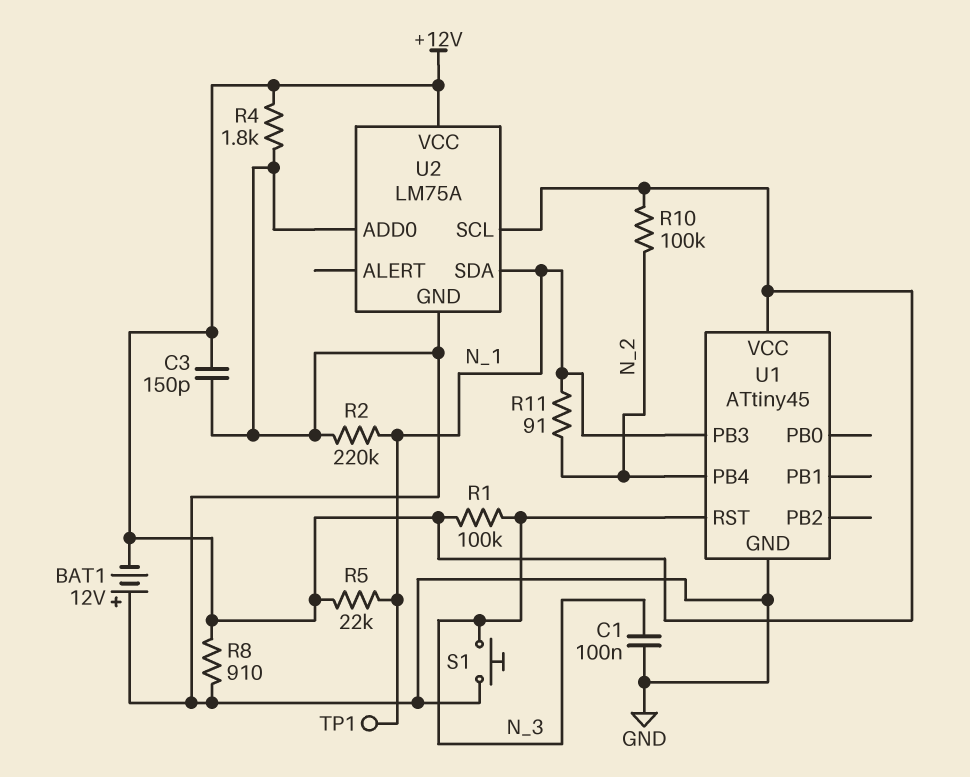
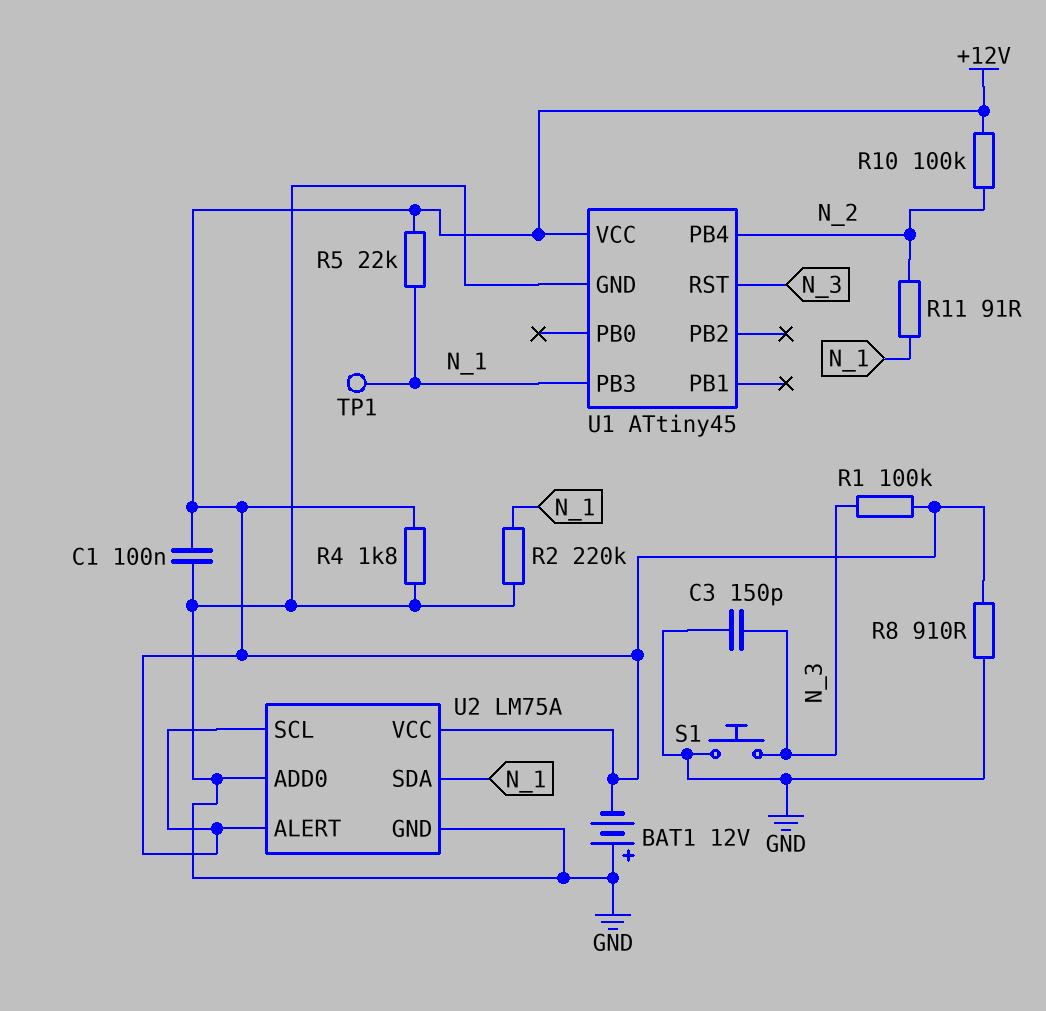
C1: 100nF (GND, N_3) -> 100nF (+12V, GND)
C3: 150pF (+12V, GND) -> 150pF (GND, N_3)
U2 pin ALERT: none -> +12V

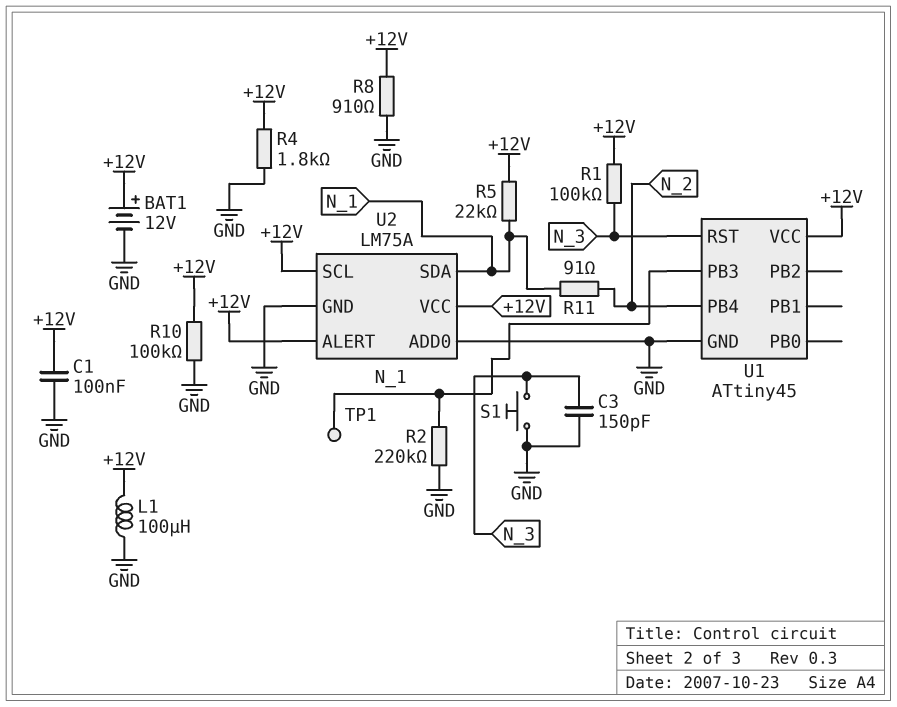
BAT1: 12V (plus GND, minus +12V) -> 12V (plus +12V, minus GND)
L1: none -> 100uH (+12V, GND)
R10: 100k (+12V, N_2) -> 100k (+12V, GND)

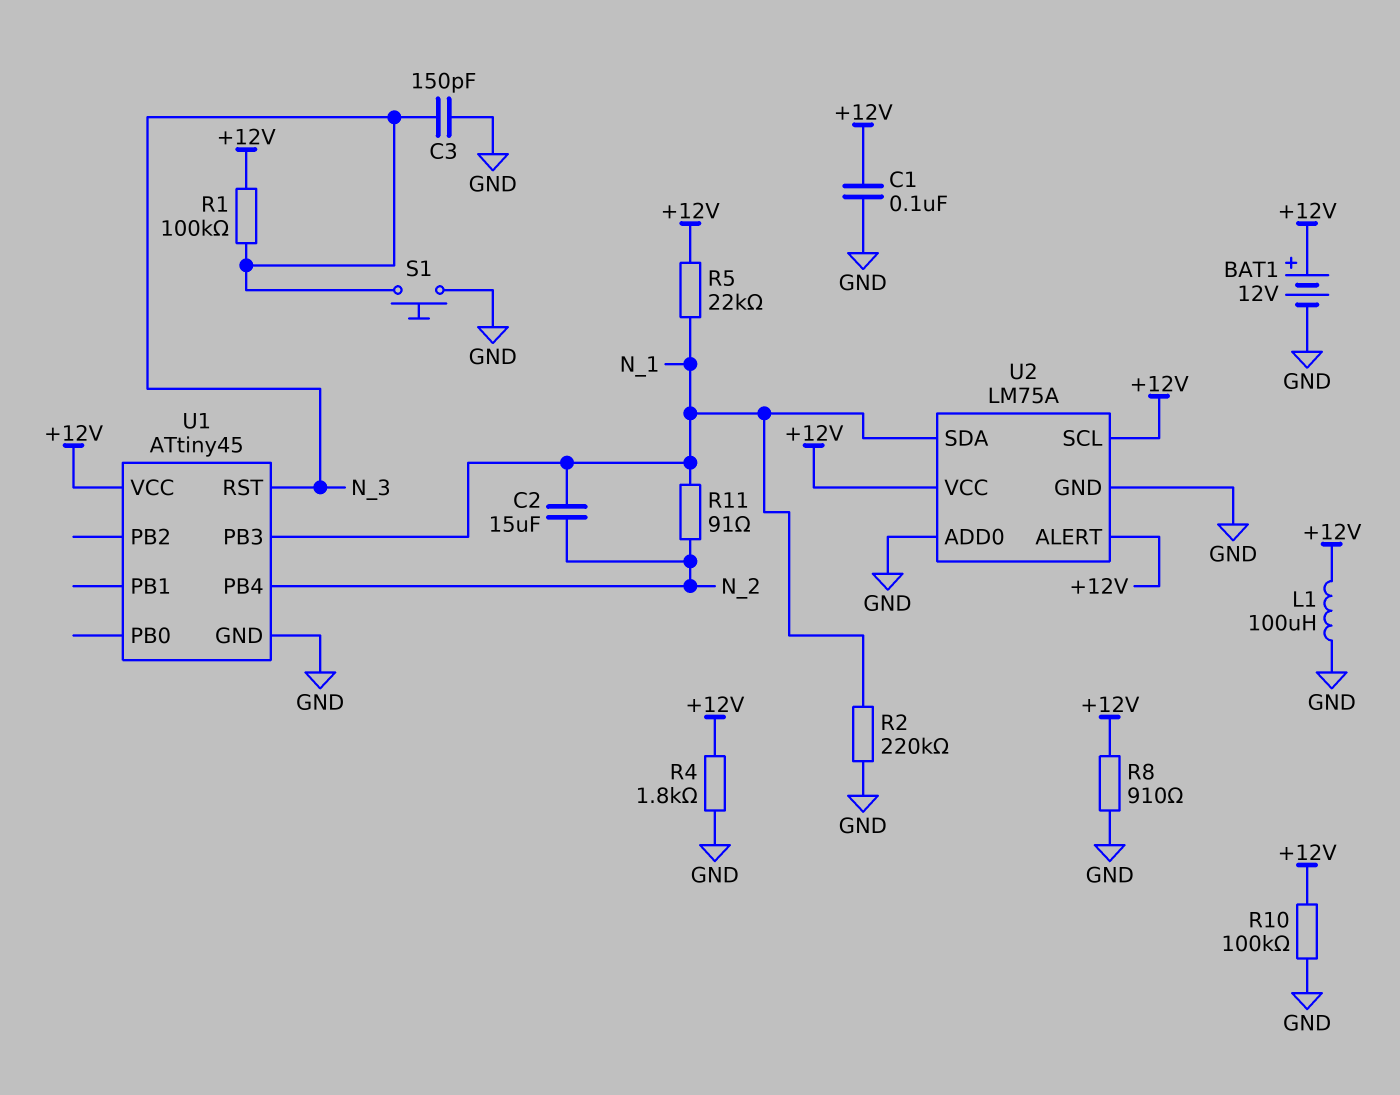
C2: none -> 15uF (N_1, N_2)
TP1: test point (N_1) -> none

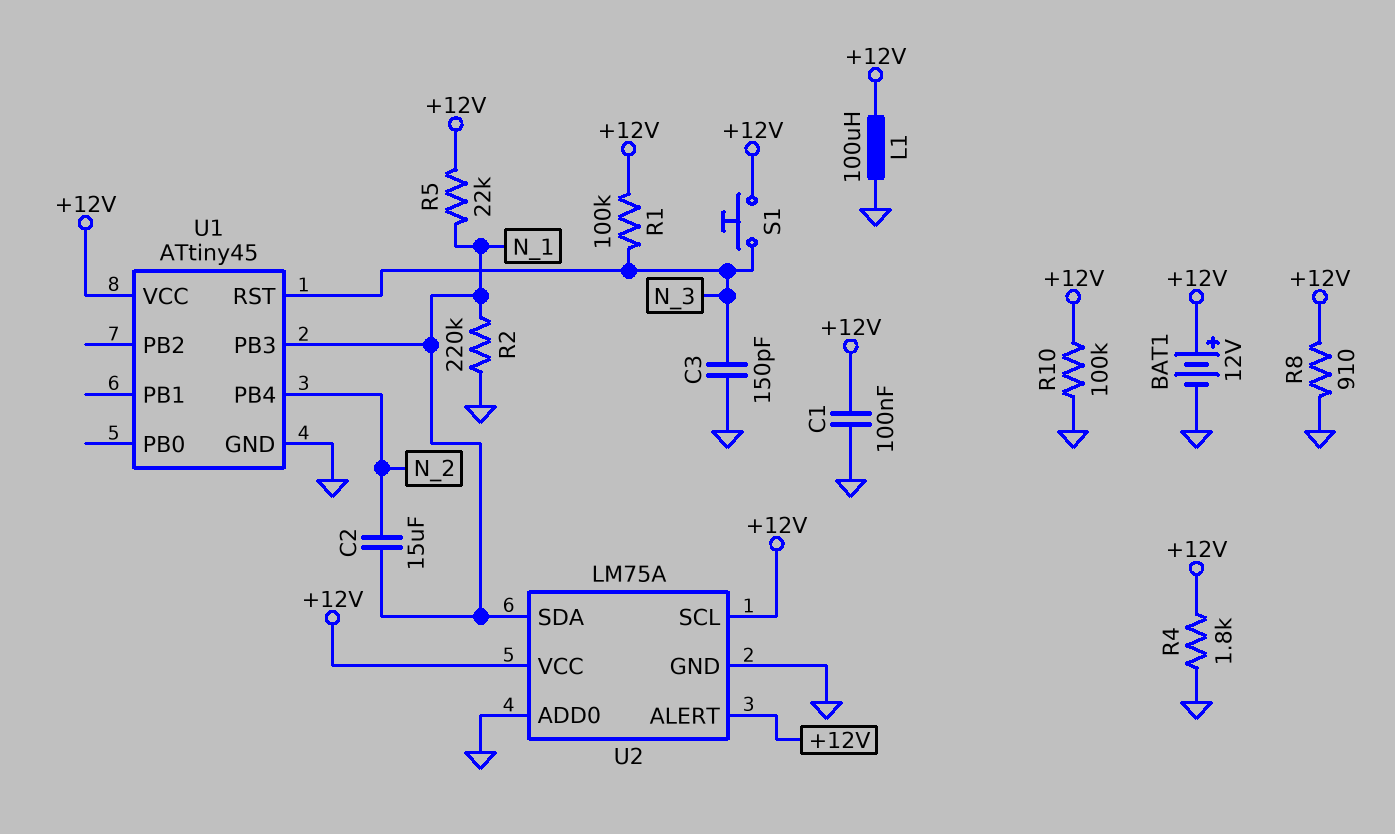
R11: 91 (N_1, N_2) -> none
S1: button (GND, N_3) -> button (+12V, N_3)

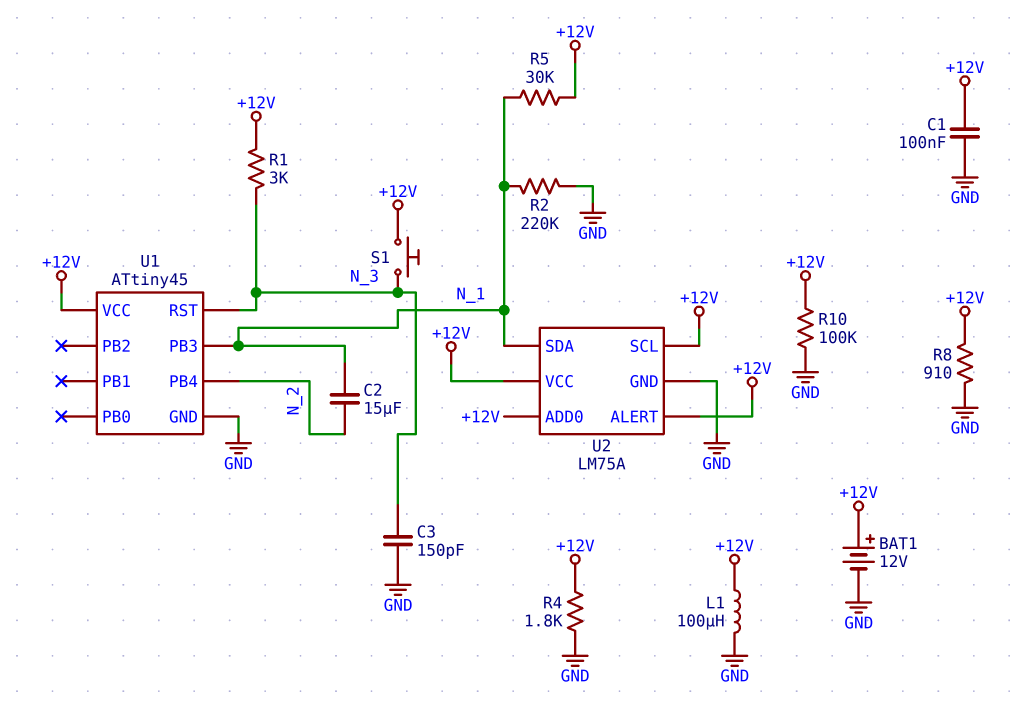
R1: 100k (+12V, N_3) -> 3k (+12V, N_3)
R5: 22k (+12V, N_1) -> 30k (+12V, N_1)
U2 pin ADD0: GND -> +12V

